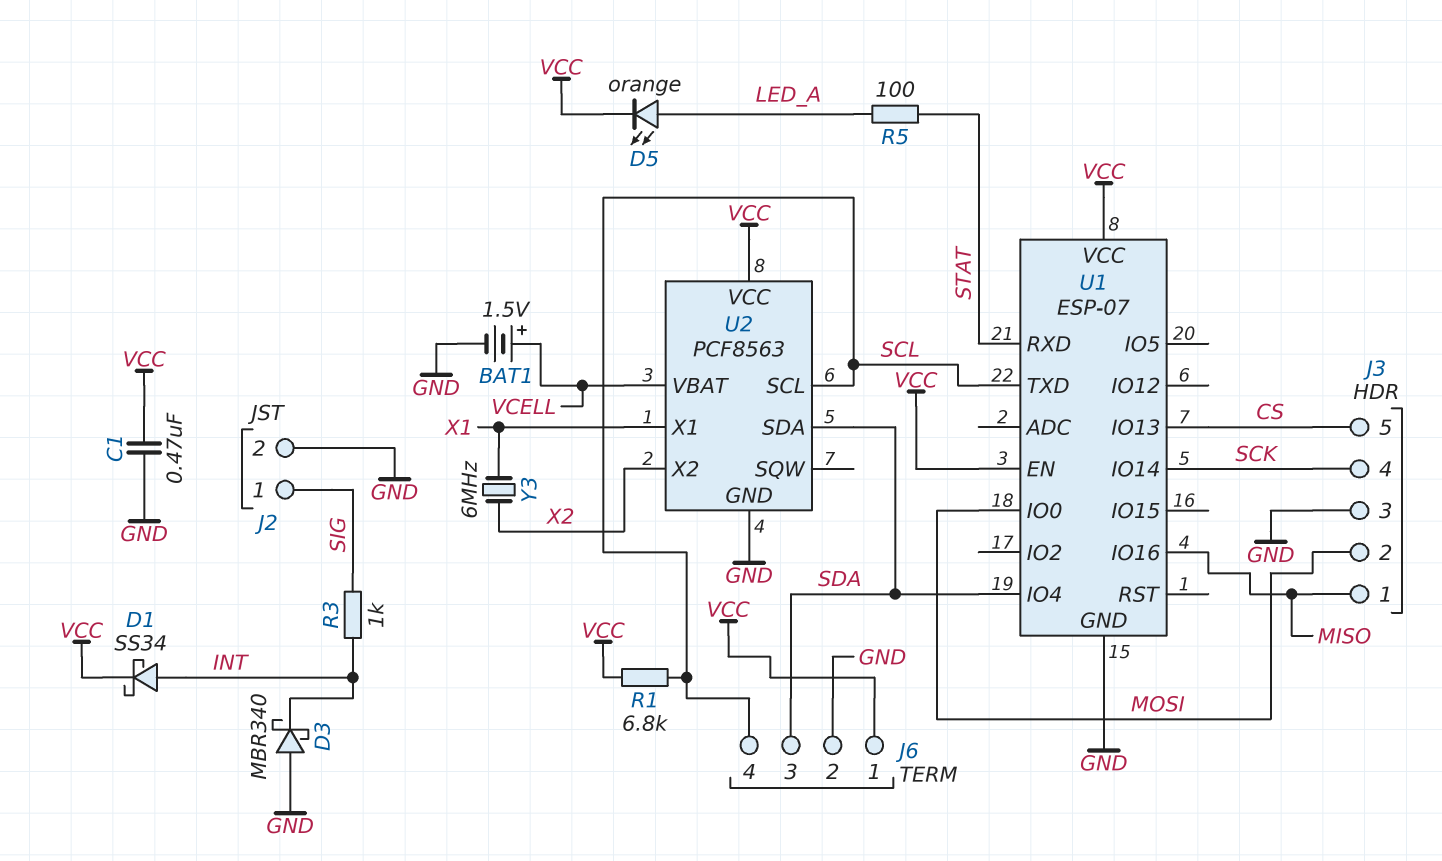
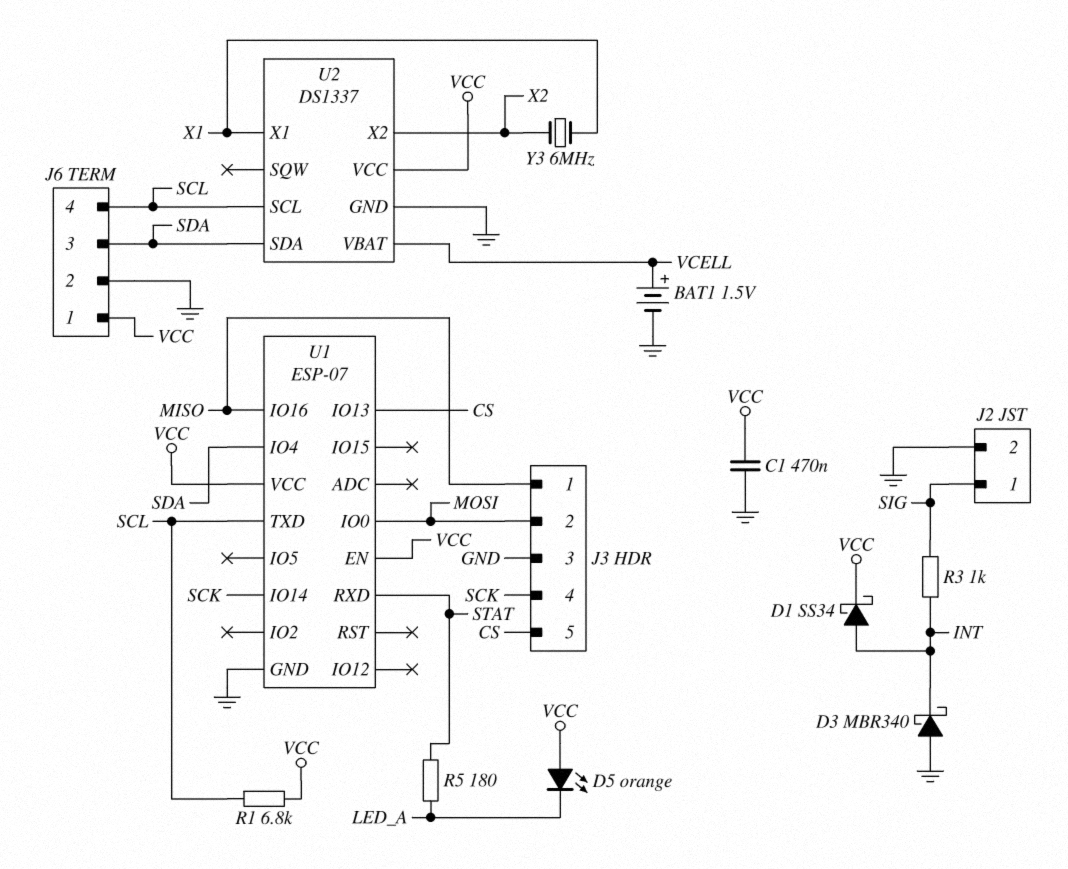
D5: LED orange (A LED_A, K VCC) -> LED orange (A VCC, K LED_A)
R5: 100 (LED_A, STAT) -> 180 (LED_A, STAT)
U2: PCF8563 -> DS1337

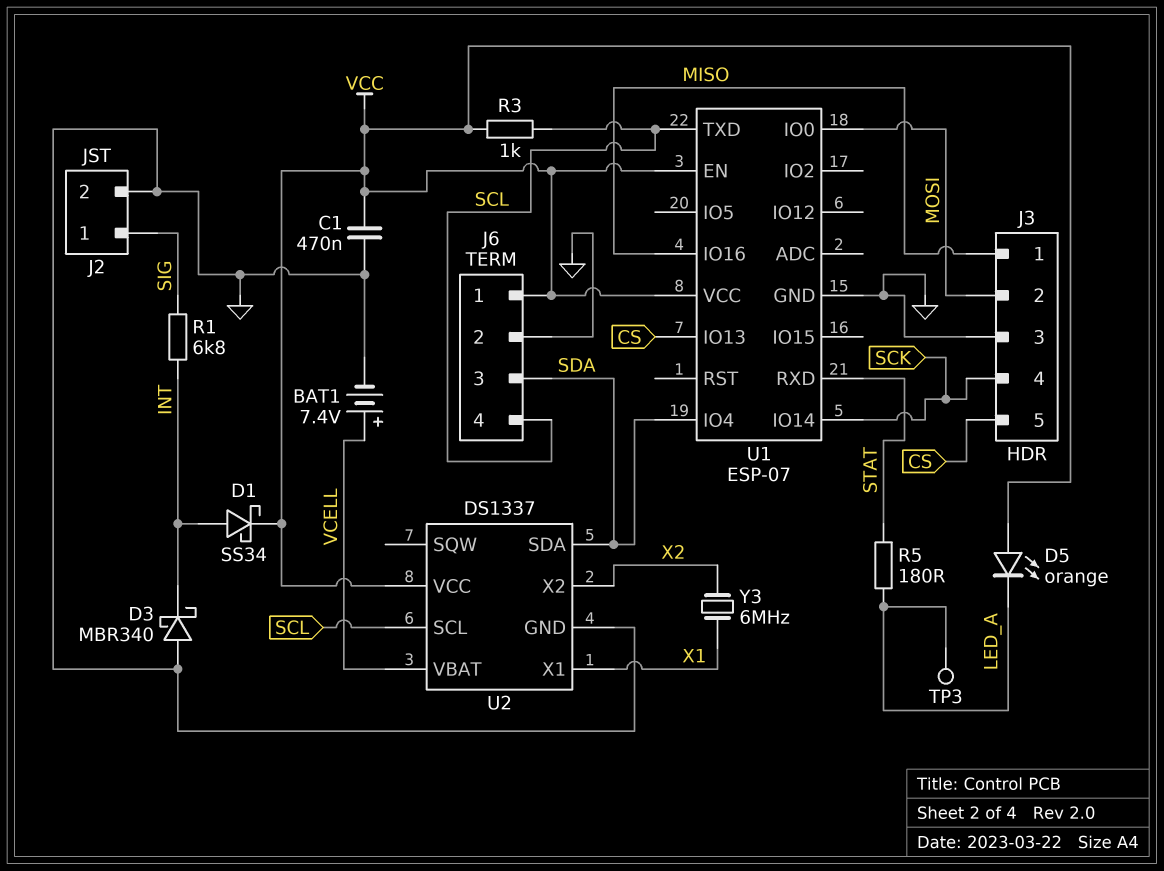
BAT1: 1.5V (plus VCELL, minus GND) -> 7.4V (plus VCELL, minus GND)
R1: 6.8k (SCL, VCC) -> 6.8k (INT, SIG)
R3: 1k (INT, SIG) -> 1k (SCL, VCC)
TP3: none -> test point (LED_A)

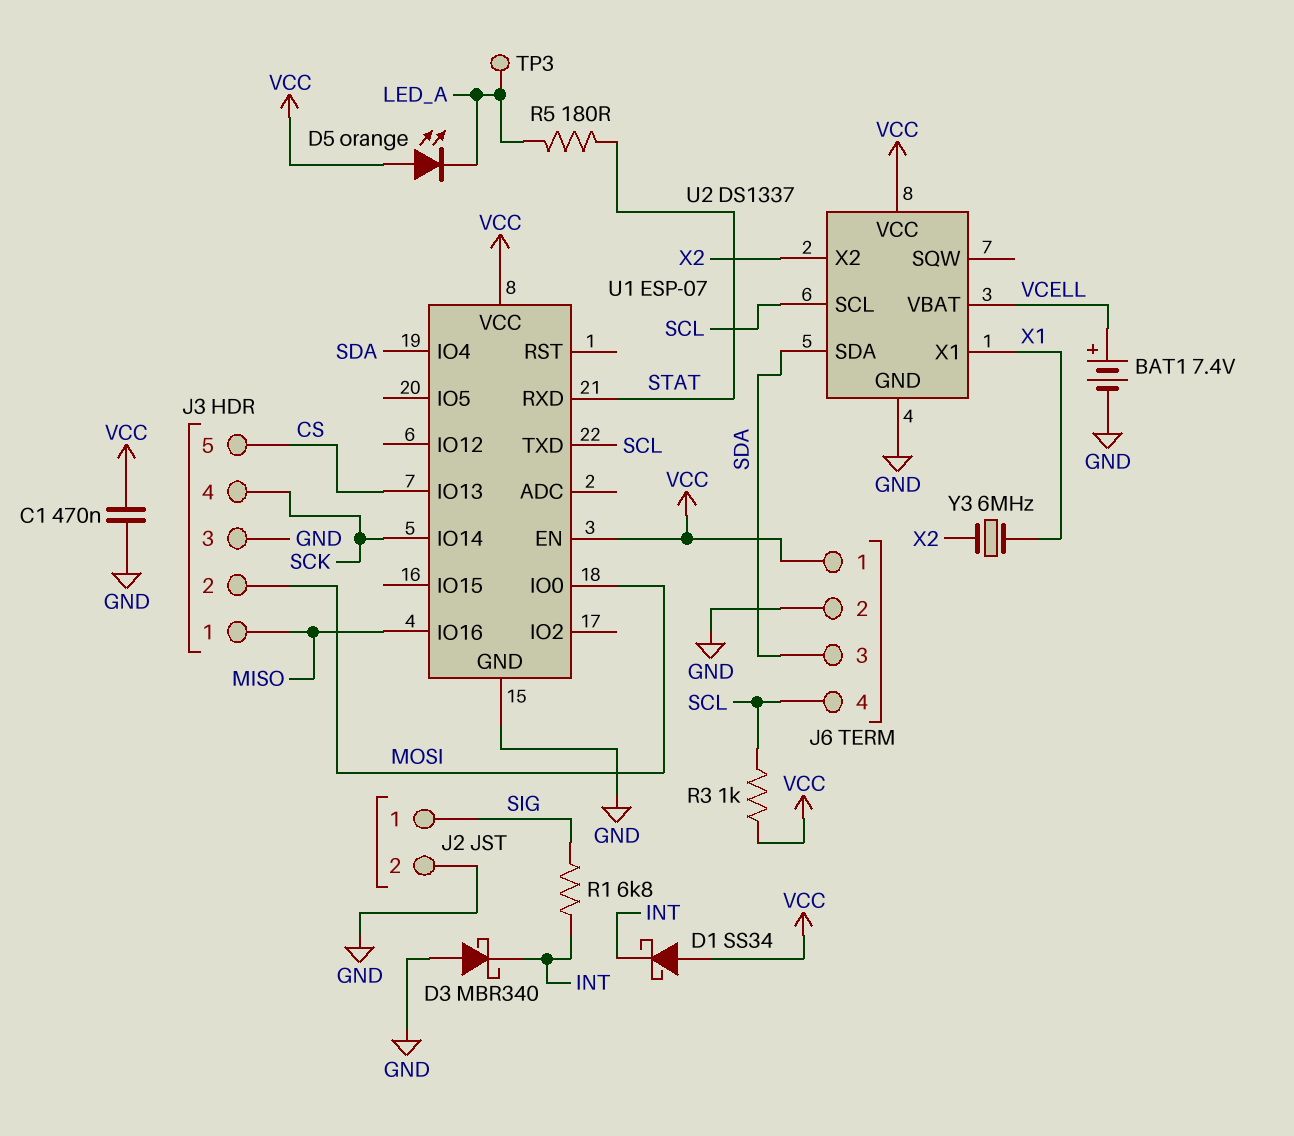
D1: schottky SS34 (A INT, K VCC) -> schottky SS34 (A VCC, K INT)

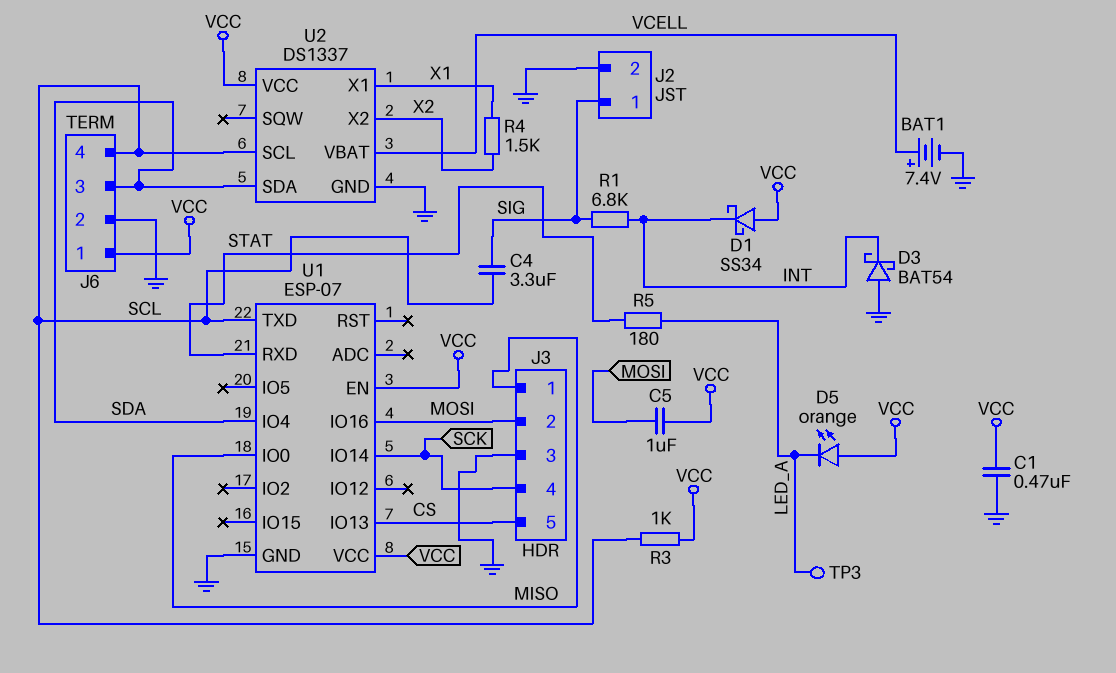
C4: none -> 3.3uF (SCL, SIG)
C5: none -> 1uF (MOSI, VCC)
D3: schottky MBR340 (A GND, K INT) -> schottky BAT54 (A GND, K INT)
R4: none -> 1.5k (X1, X2)
U1 pin IO0: MOSI -> MISO
U1 pin IO16: MISO -> MOSI
Y3: 6MHz (X1, X2) -> none

